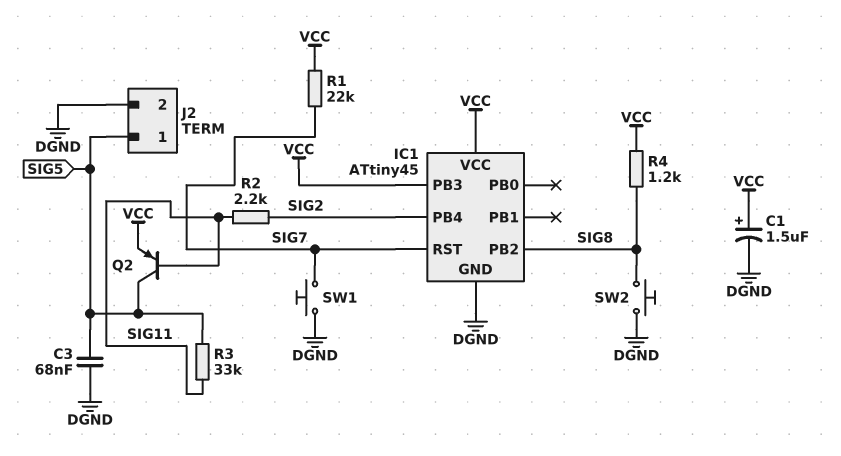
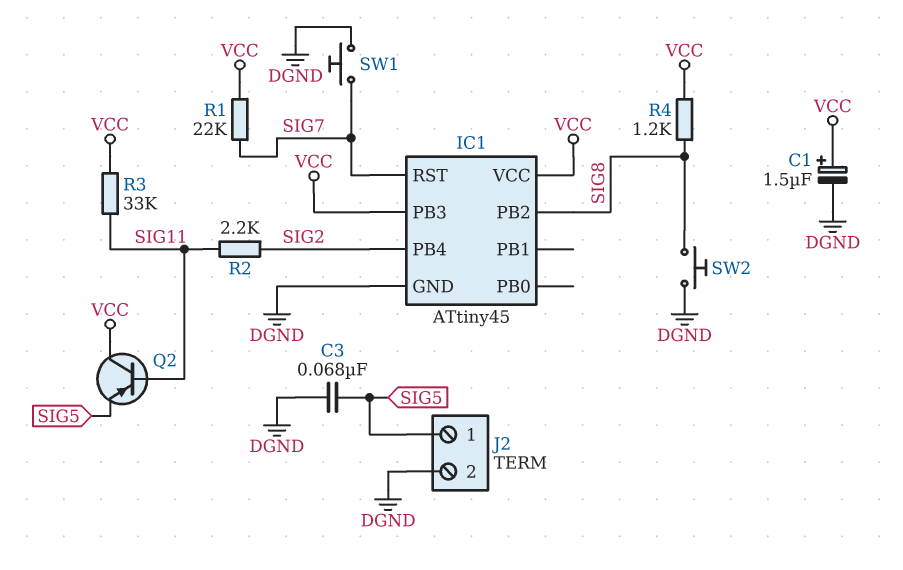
Q2: PNP (B SIG11, C SIG5, E VCC) -> PNP (B SIG11, C VCC, E SIG5)
R3: 33k (SIG5, SIG11) -> 33k (SIG11, VCC)

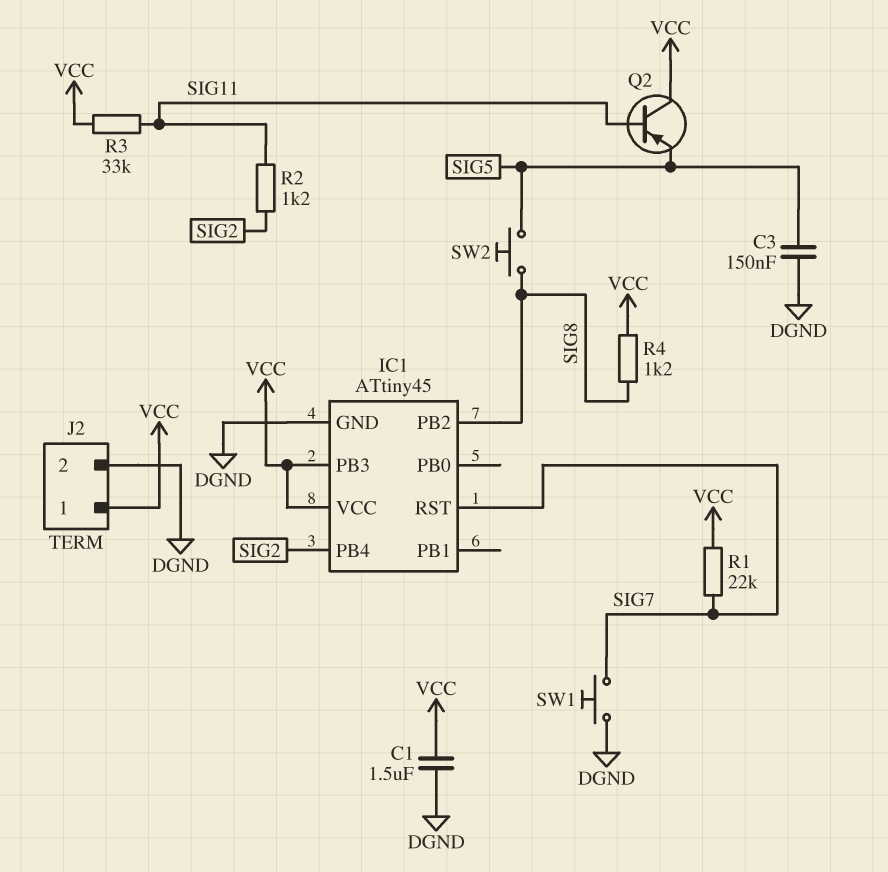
C1: 1.5uF (plus VCC, minus DGND) -> 1.5uF (DGND, VCC)
C3: 68nF (DGND, SIG5) -> 150nF (DGND, SIG5)
J2 pin 1: SIG5 -> VCC
R2: 2.2k (SIG2, SIG11) -> 1.2k (SIG2, SIG11)
SW2: button (DGND, SIG8) -> button (SIG5, SIG8)

